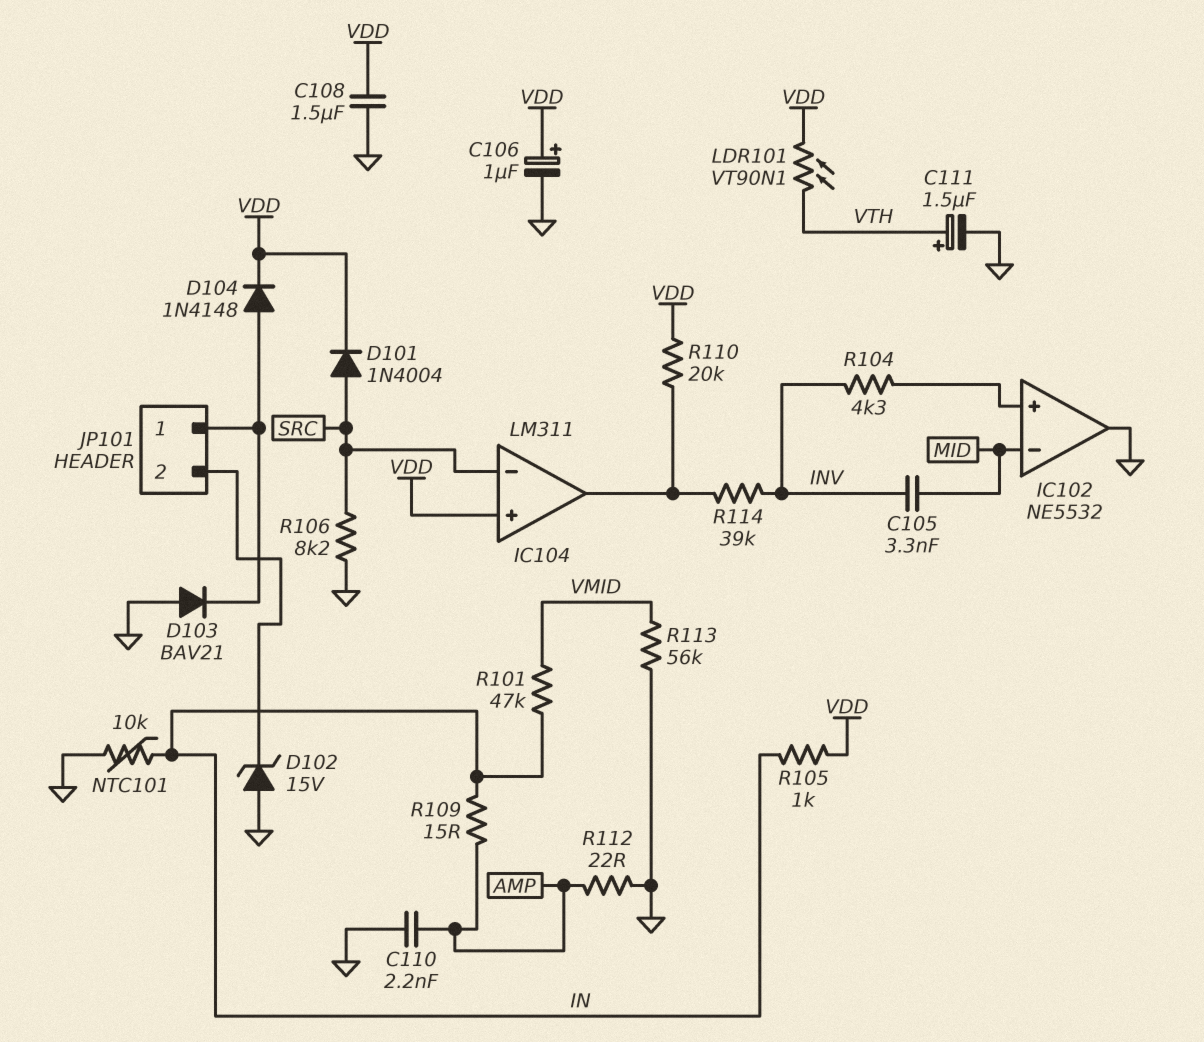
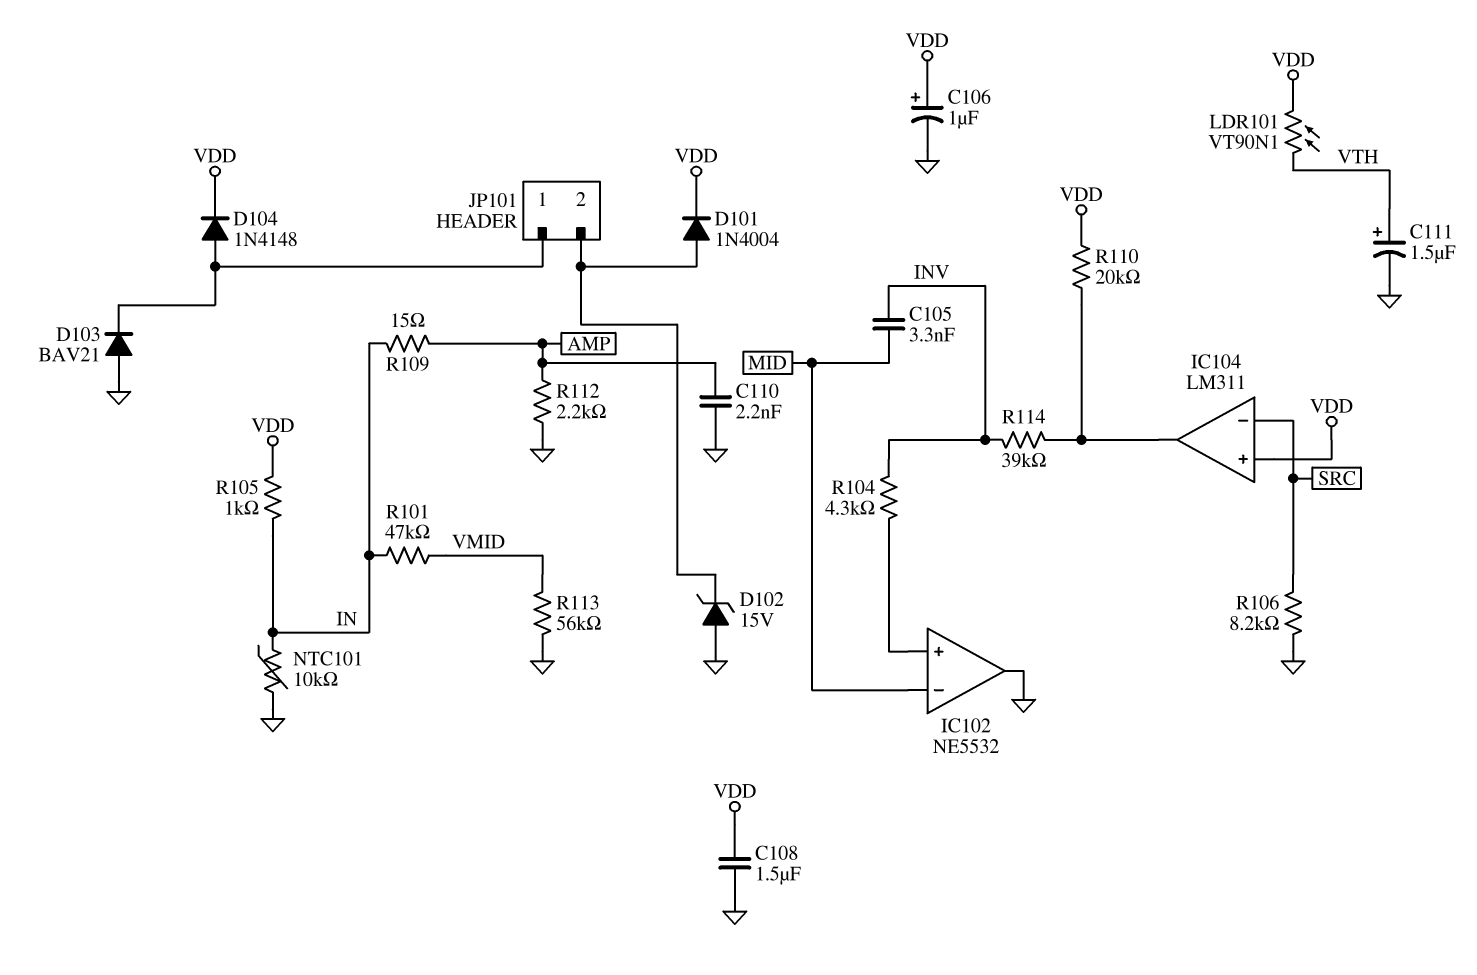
D101: diode 1N4004 (A SRC, K VDD) -> diode 1N4004 (A JP101/2, K VDD)
R112: 22 (AMP, GND) -> 2.2k (AMP, GND)

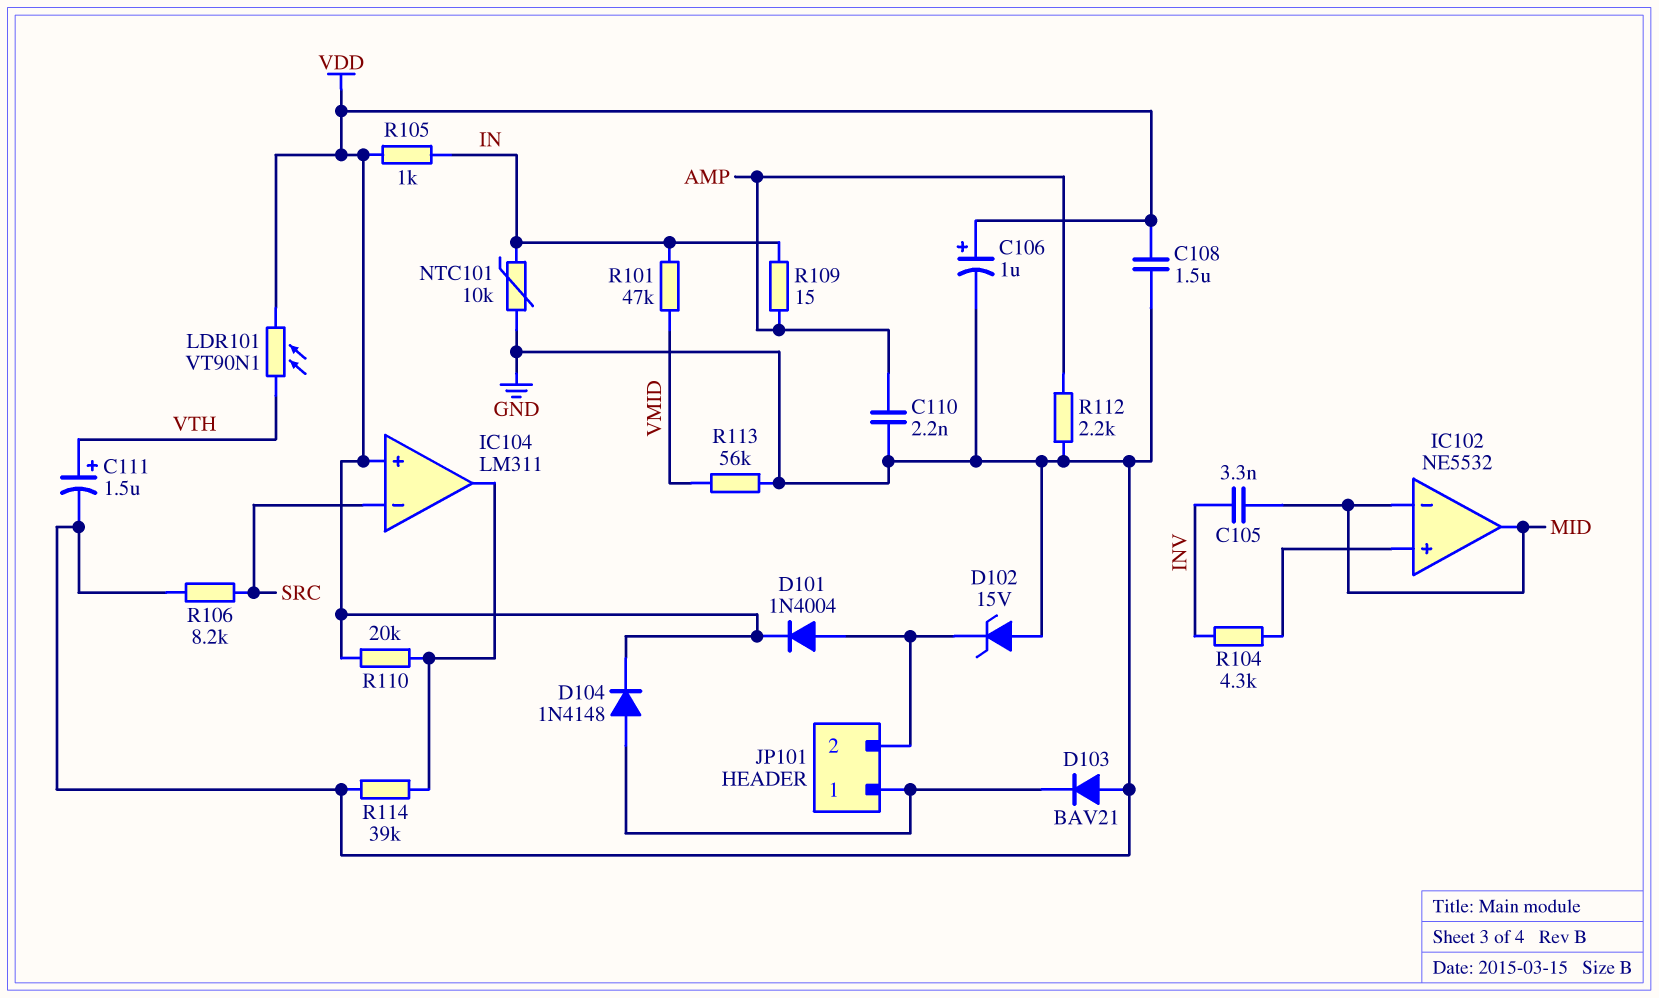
IC102 pin out: GND -> MID
R114: 39k (IC104/out, INV) -> 39k (GND, IC104/out)

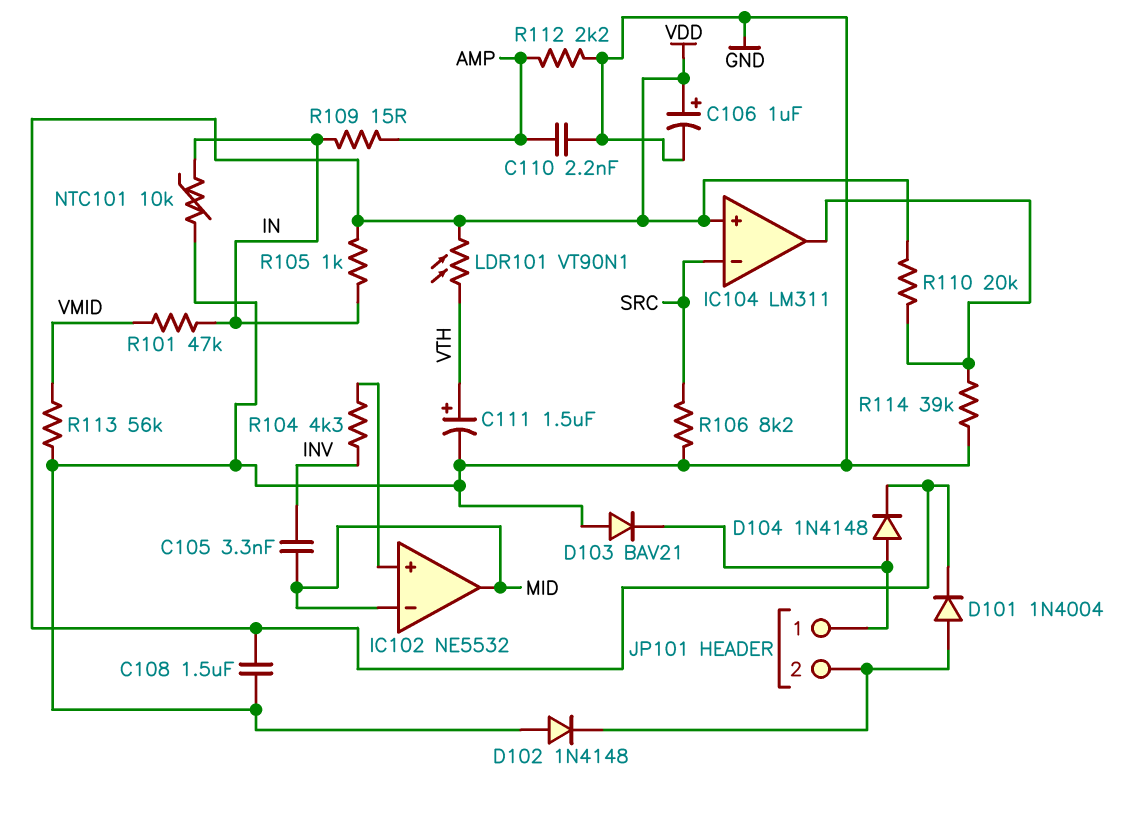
D102: zener 15V (A GND, K JP101/2) -> diode 1N4148 (A GND, K JP101/2)

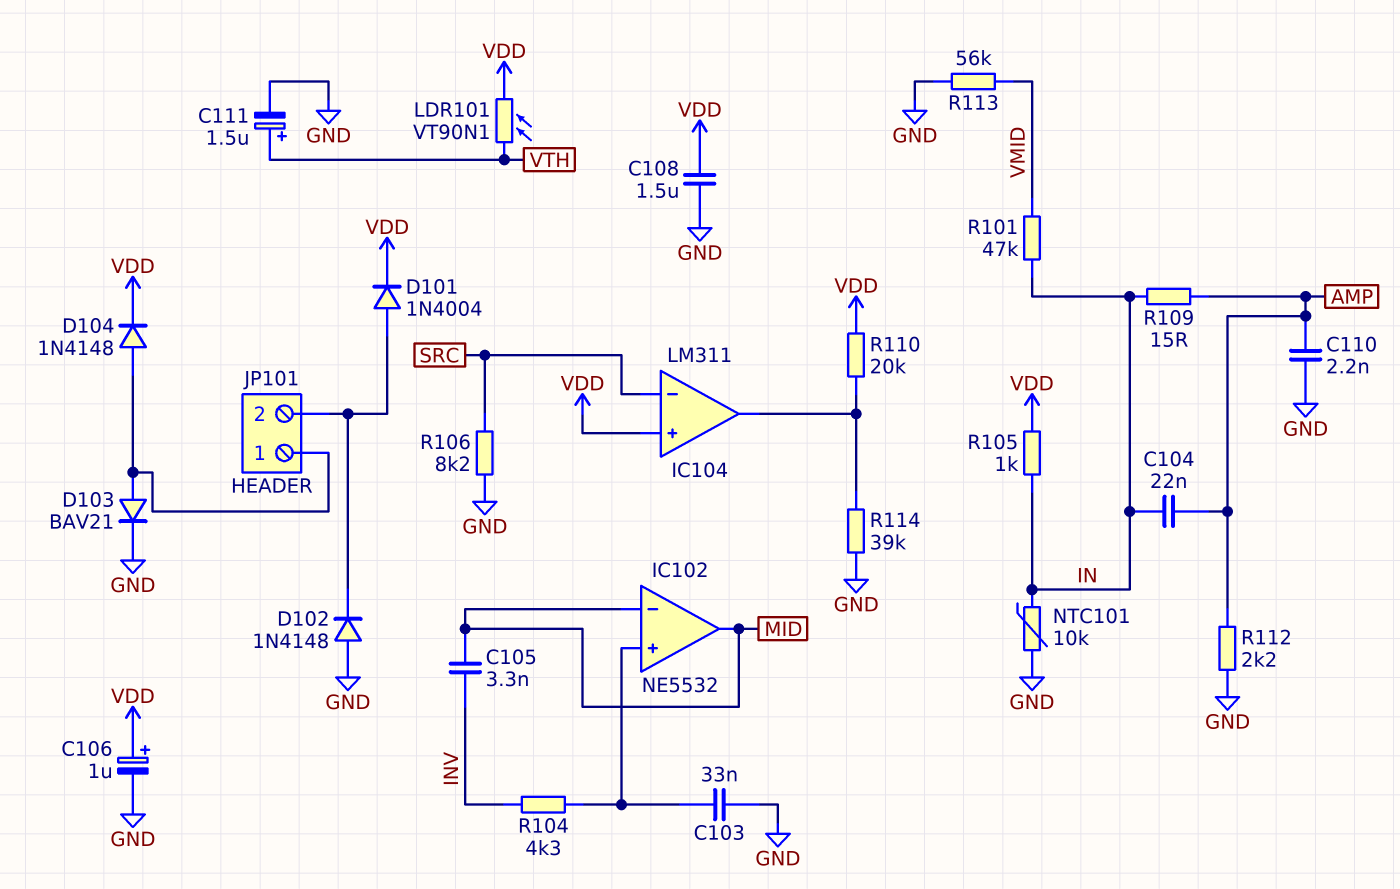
C103: none -> 33nF (GND, IC102/in+)
C104: none -> 22nF (AMP, IN)
D103: diode BAV21 (A GND, K JP101/1) -> diode BAV21 (A JP101/1, K GND)

